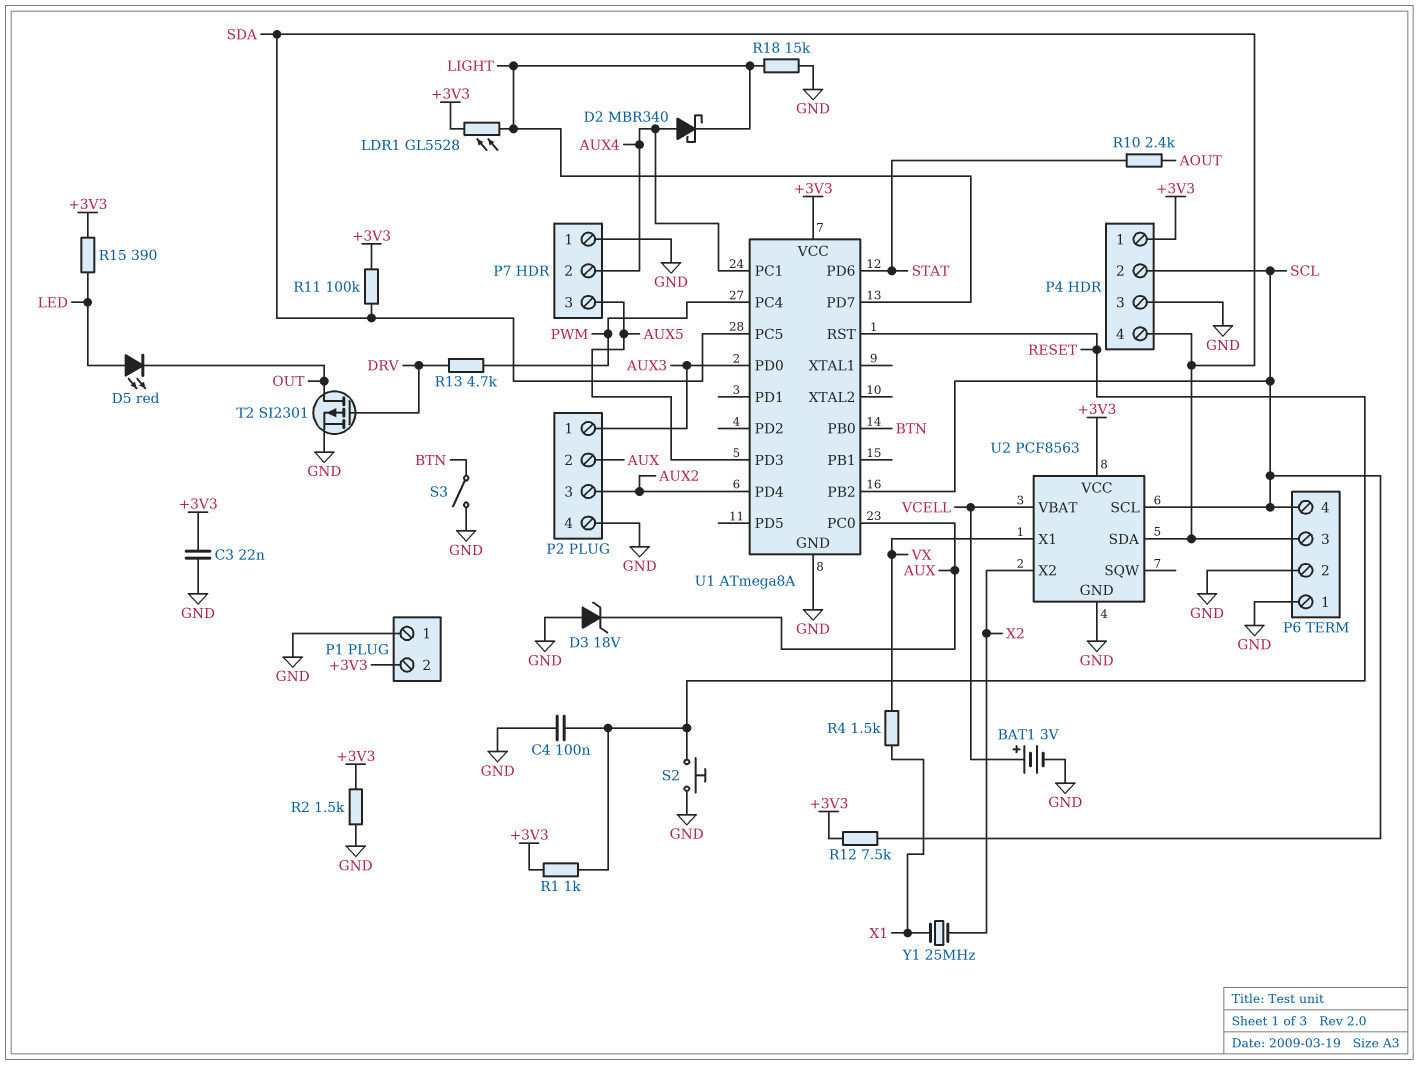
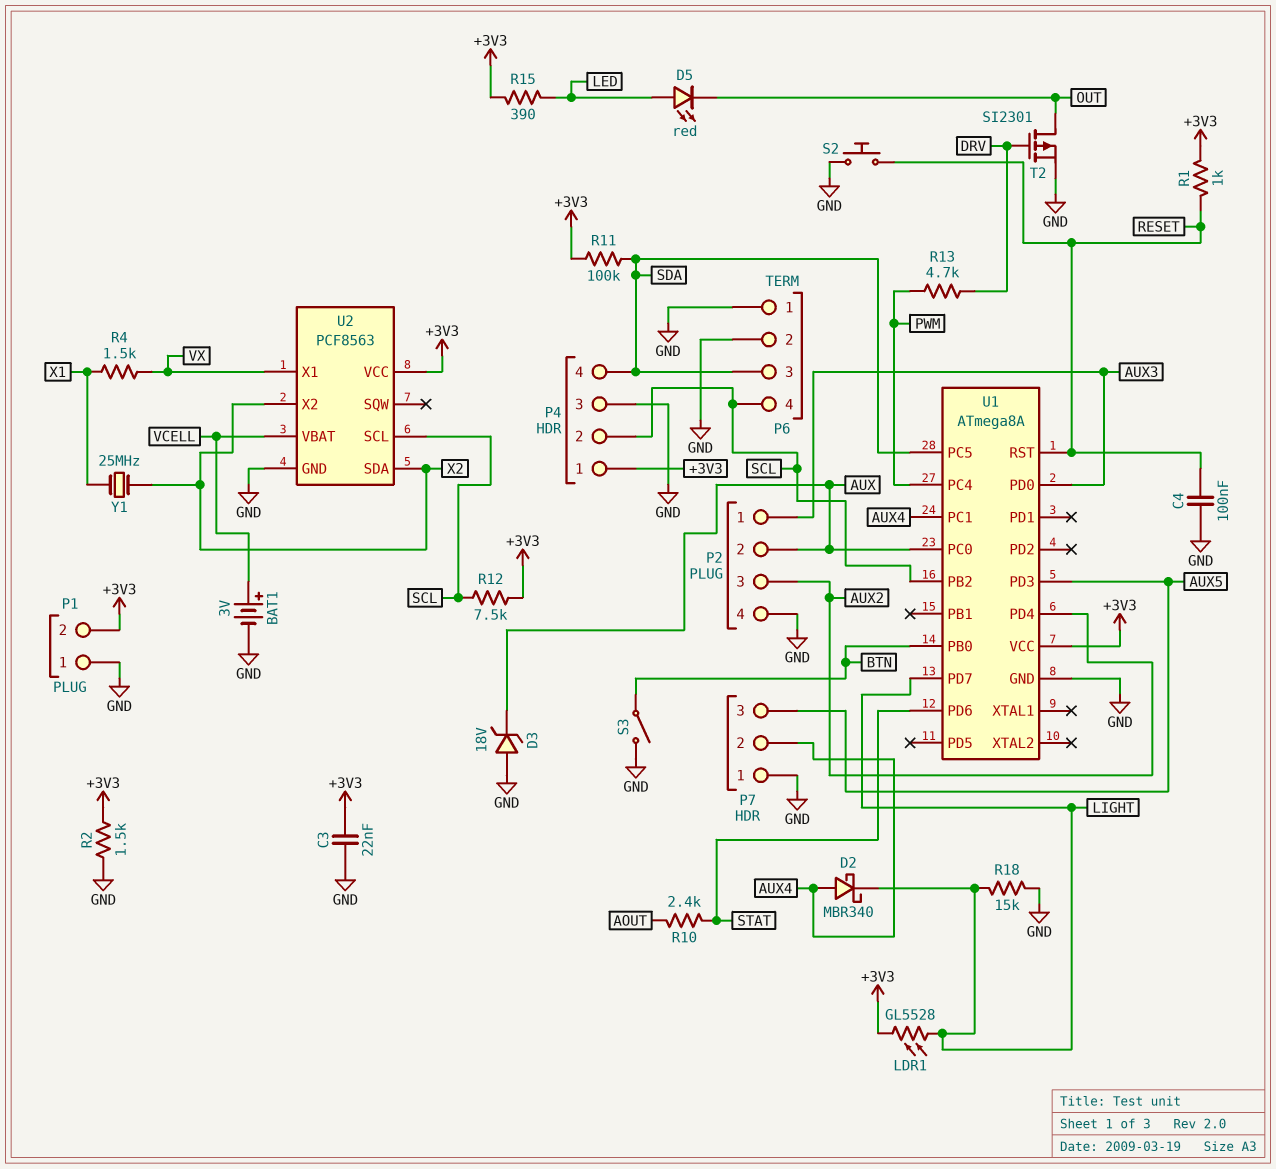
U2 pin SDA: SDA -> X2

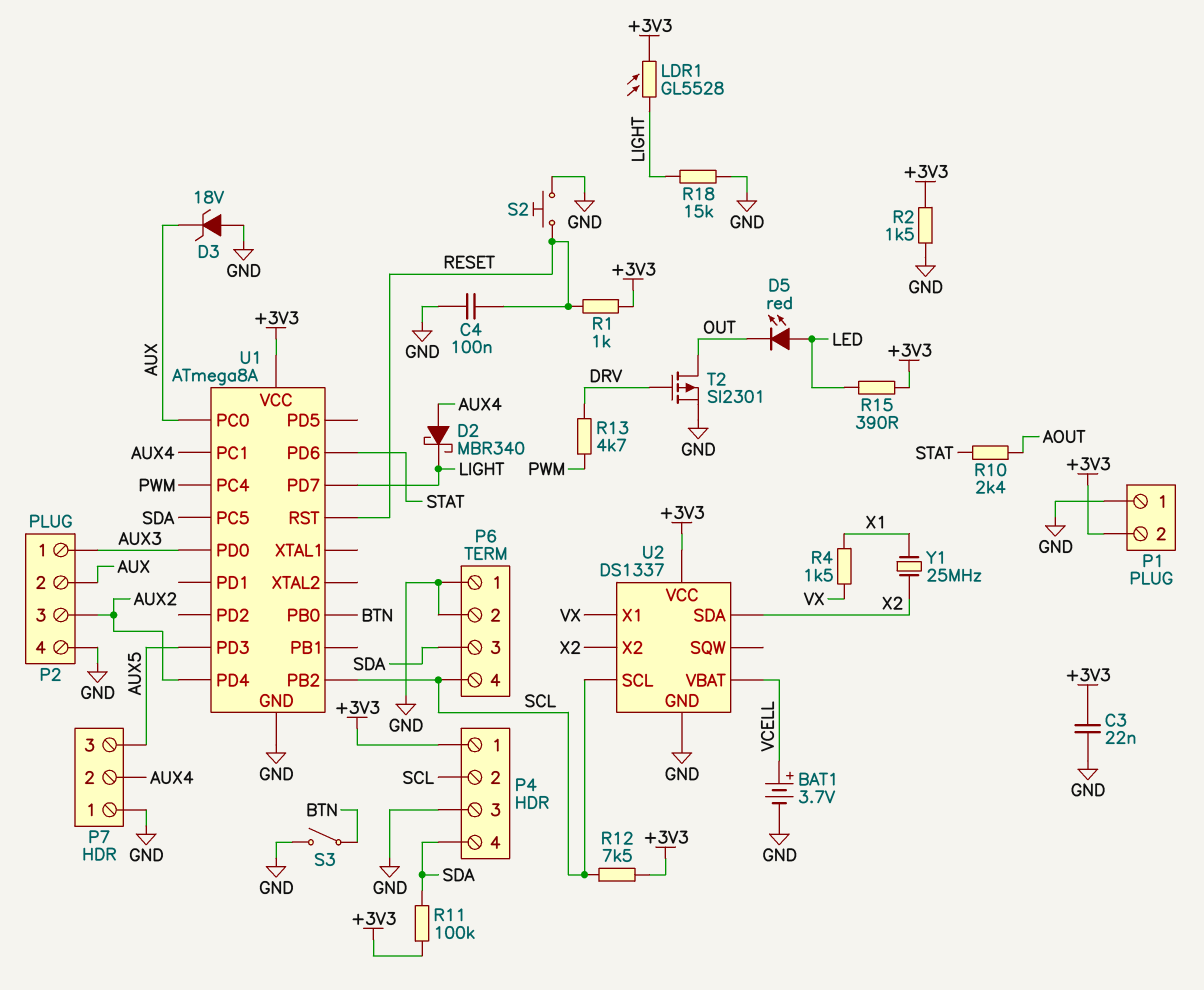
BAT1: 3V (plus VCELL, minus GND) -> 3.7V (plus VCELL, minus GND)
U2: PCF8563 -> DS1337

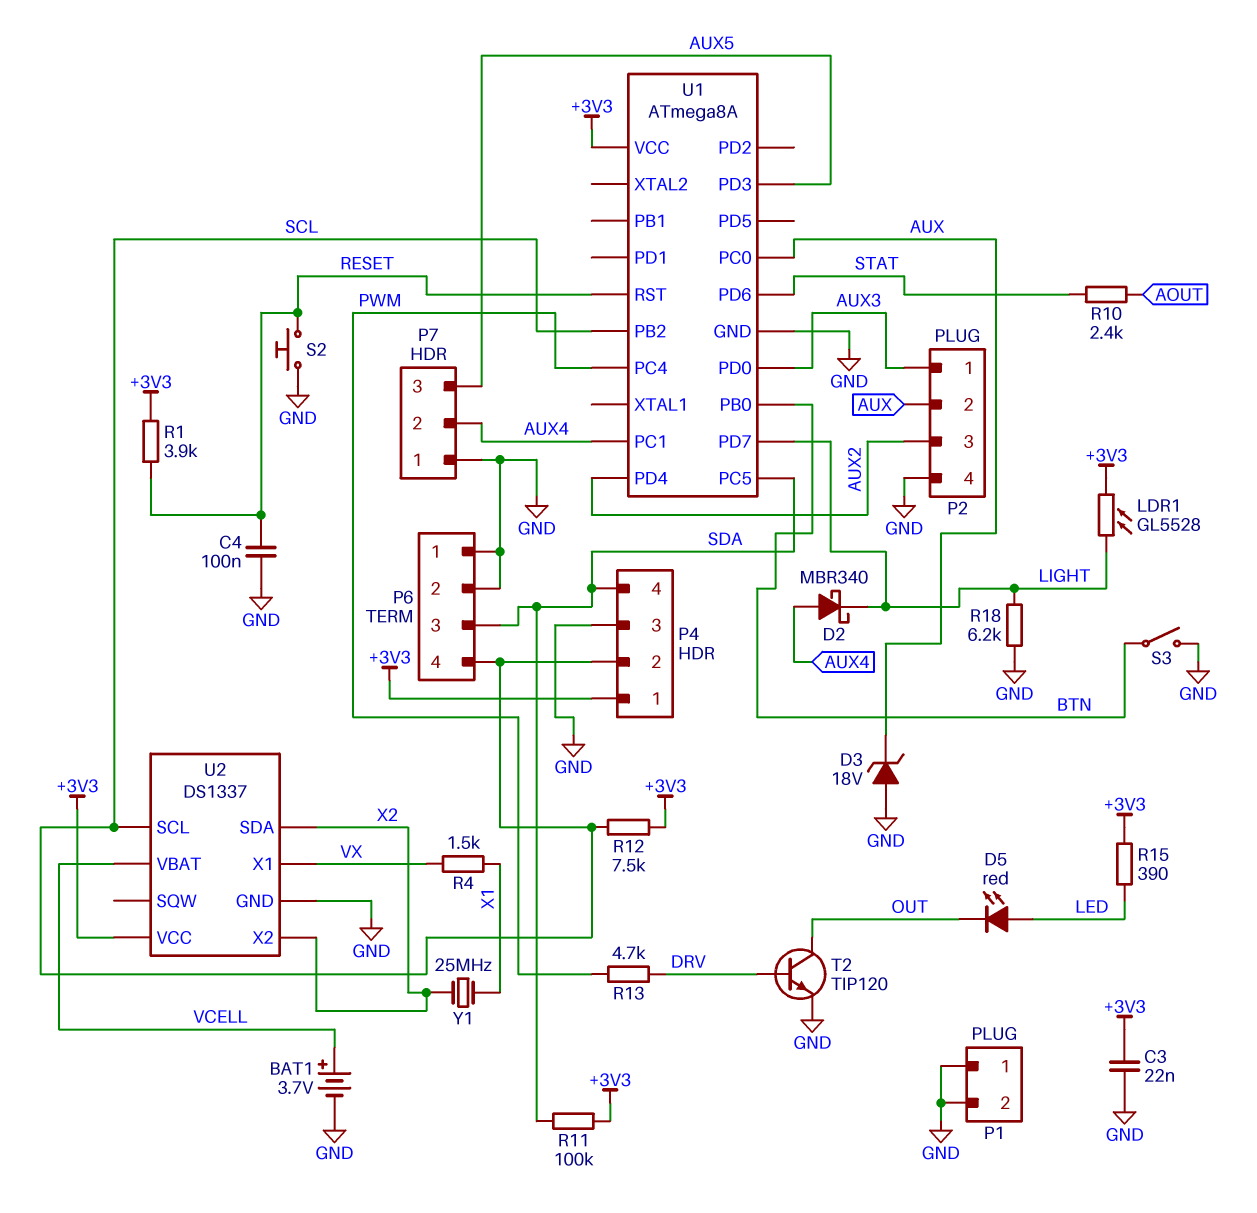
P1 pin 2: +3V3 -> GND
R1: 1k (+3V3, RESET) -> 3.9k (+3V3, RESET)
R2: 1.5k (+3V3, GND) -> none
R18: 15k (GND, LIGHT) -> 6.2k (GND, LIGHT)
T2: PMOS SI2301 (G DRV, D OUT, S GND) -> NPN TIP120 (B DRV, C OUT, E GND)

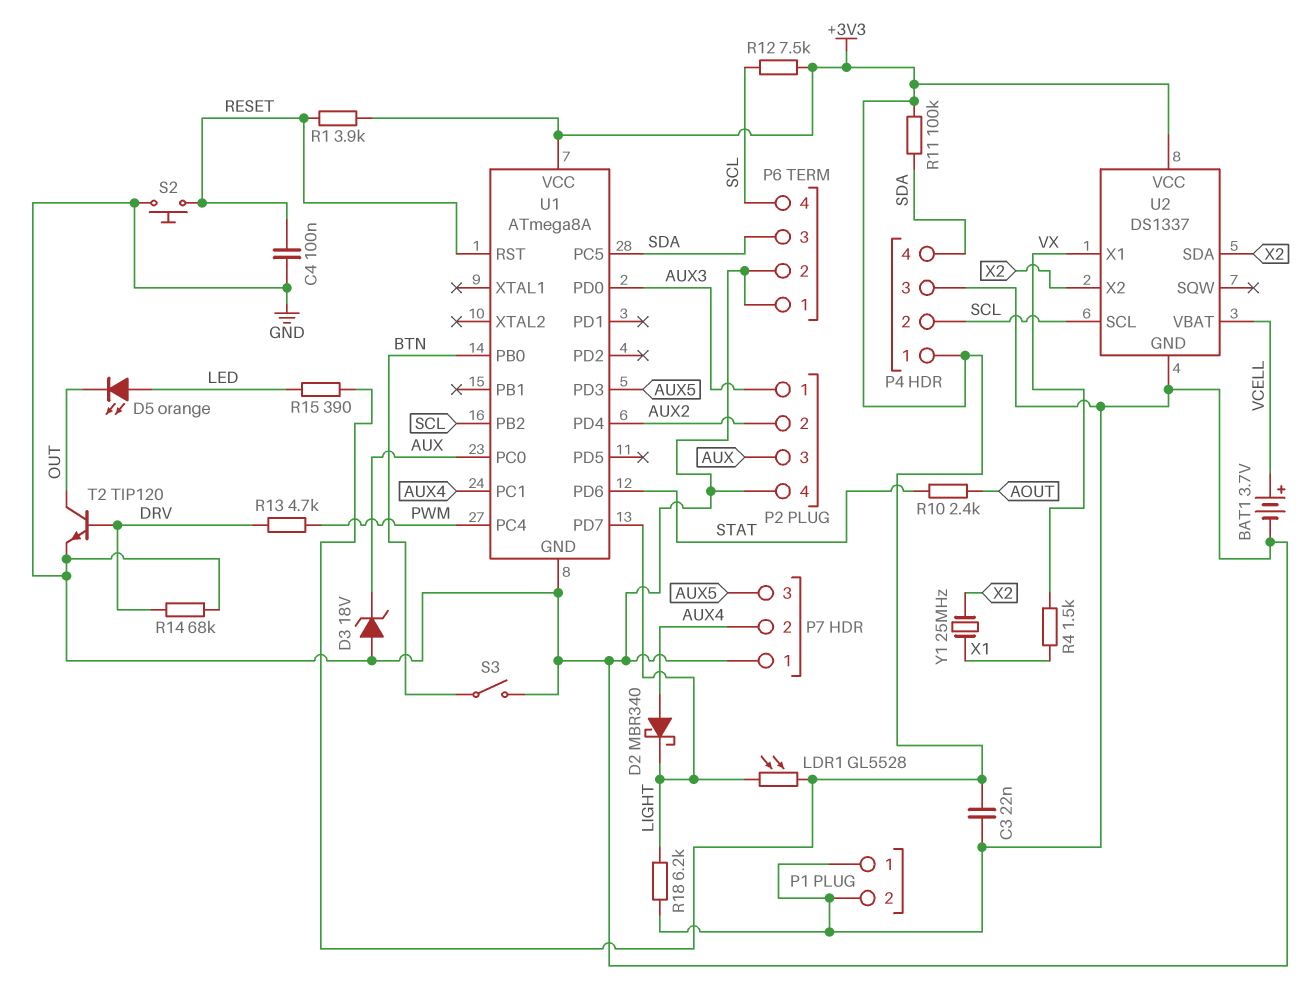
D5: LED red (A LED, K OUT) -> LED orange (A LED, K OUT)
P2 pin 2: AUX -> AUX2
P2 pin 3: AUX2 -> AUX
R14: none -> 68k (DRV, GND)

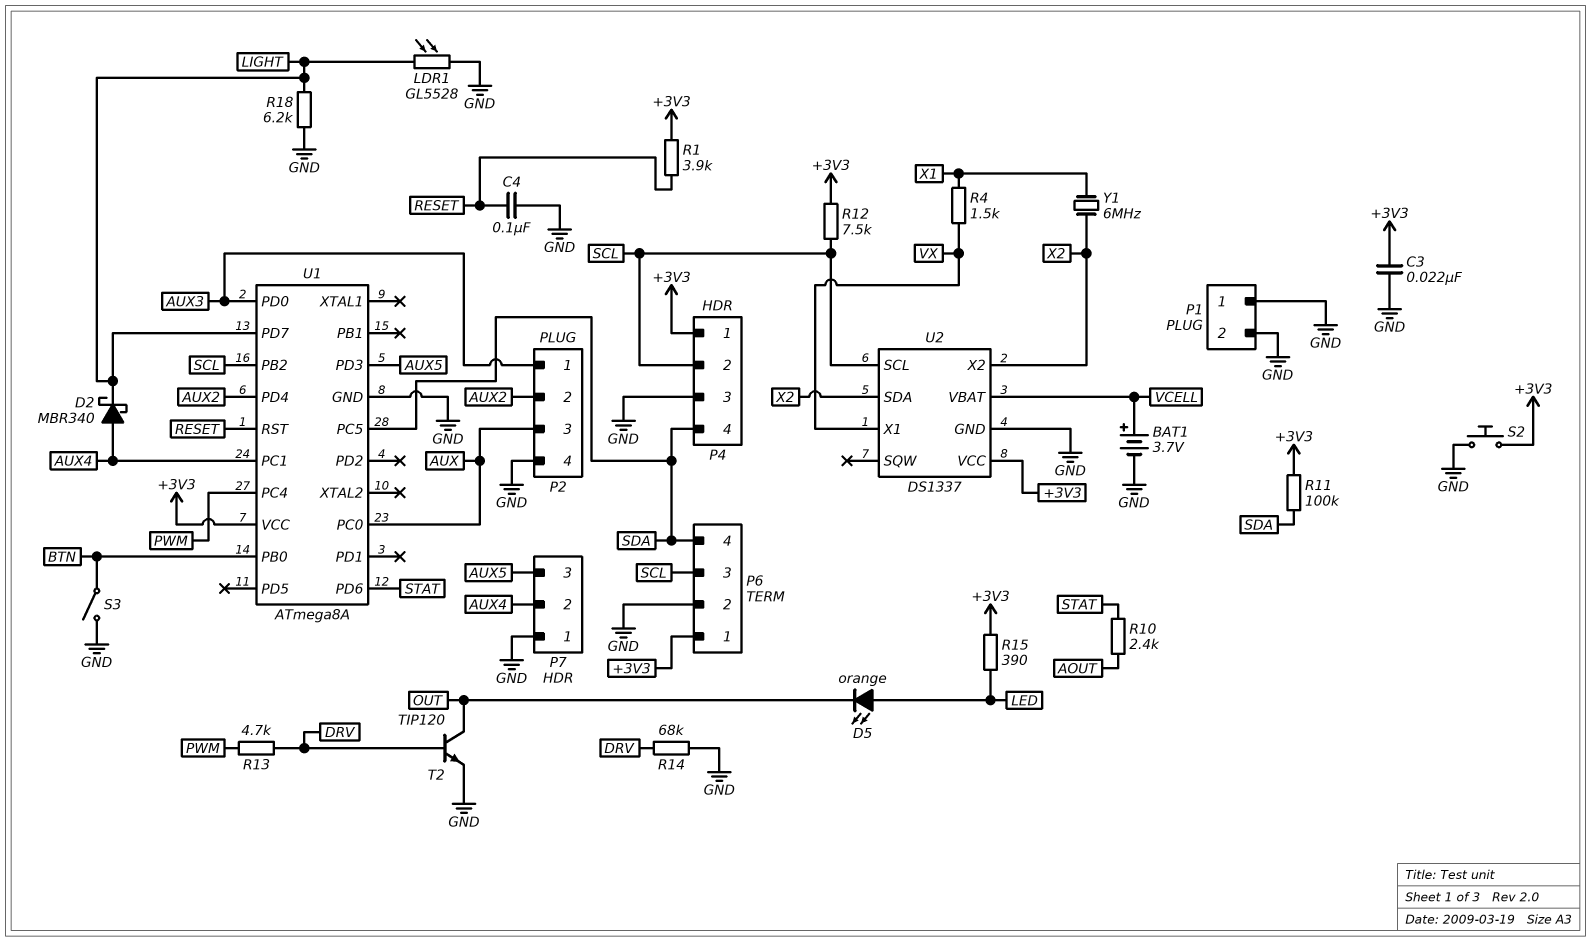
D3: zener 18V (A GND, K AUX) -> none
LDR1: GL5528 (+3V3, LIGHT) -> GL5528 (GND, LIGHT)
P6 pin 1: GND -> +3V3
P6 pin 3: SDA -> SCL
P6 pin 4: SCL -> SDA
S2: button (GND, RESET) -> button (+3V3, GND)
Y1: 25MHz (X1, X2) -> 6MHz (X1, X2)

